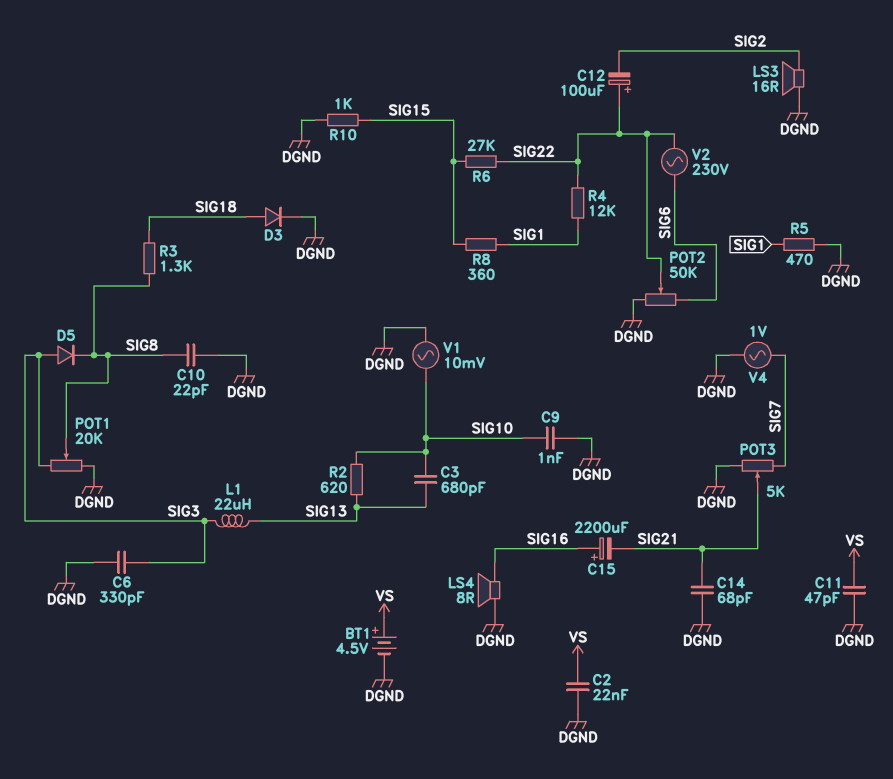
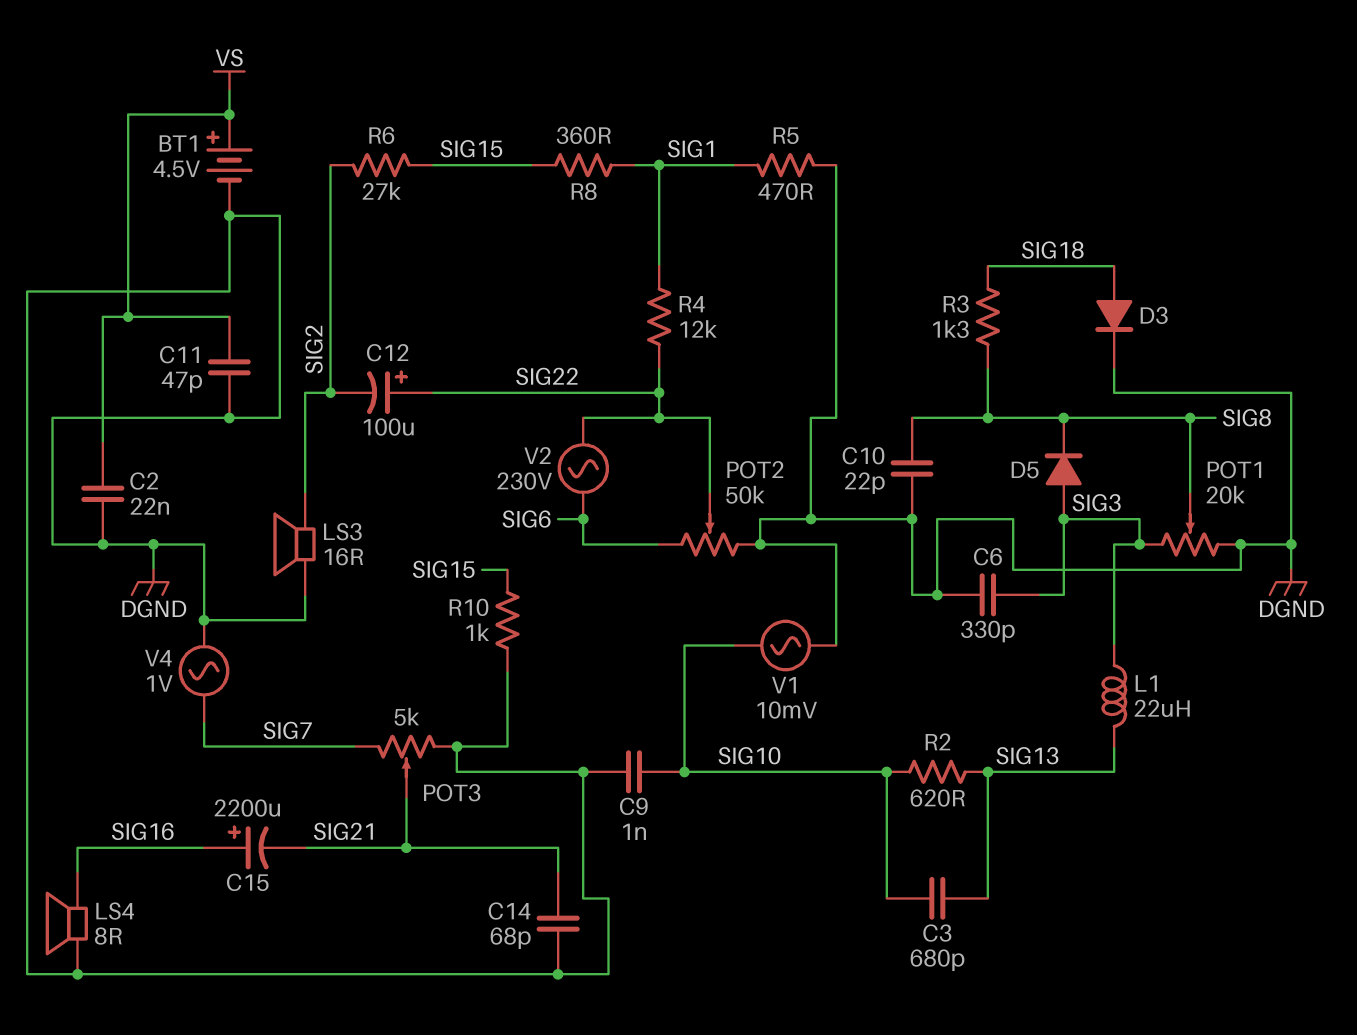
R6: 27k (SIG15, SIG22) -> 27k (SIG2, SIG15)

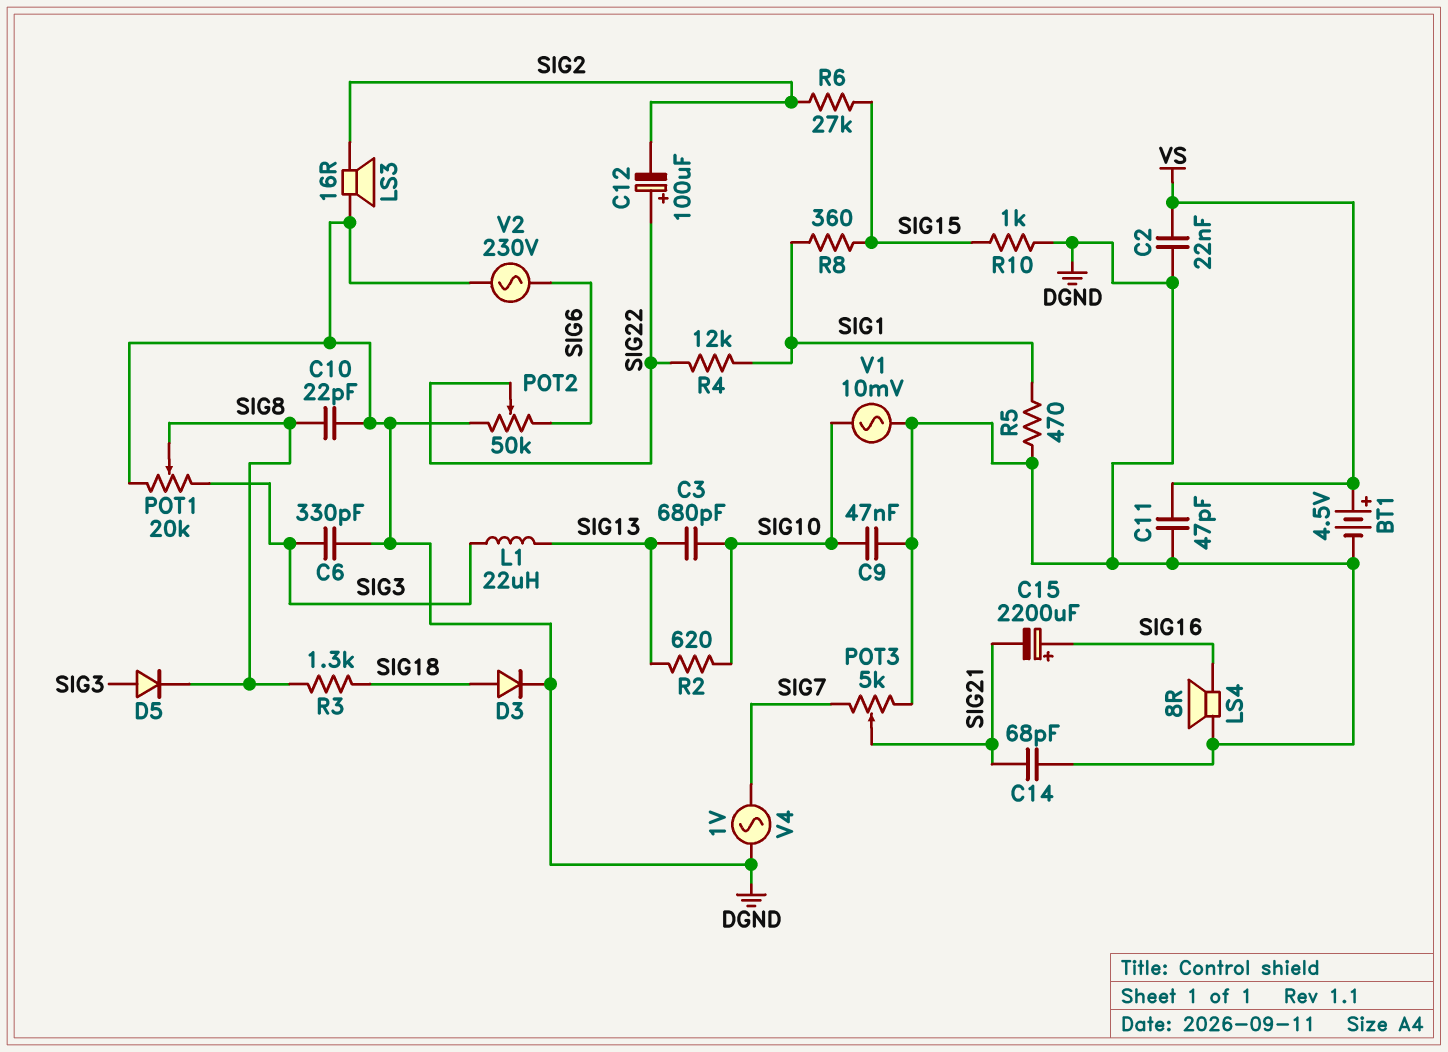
C9: 1nF (DGND, SIG10) -> 47nF (DGND, SIG10)
V2: AC 230V (SIG6, SIG22) -> AC 230V (DGND, SIG6)

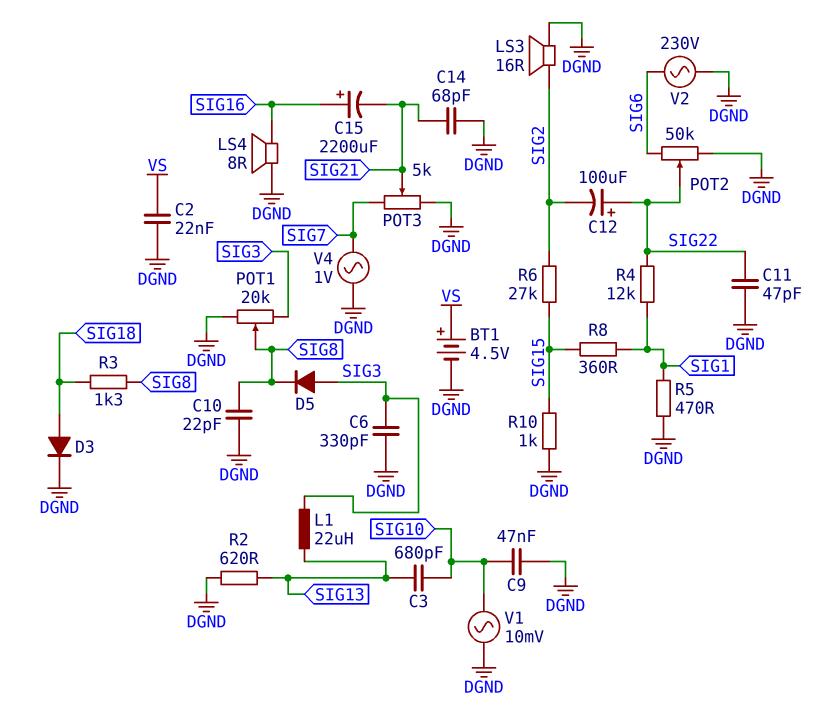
C11: 47pF (DGND, VS) -> 47pF (DGND, SIG22)
R2: 620 (SIG10, SIG13) -> 620 (DGND, SIG13)

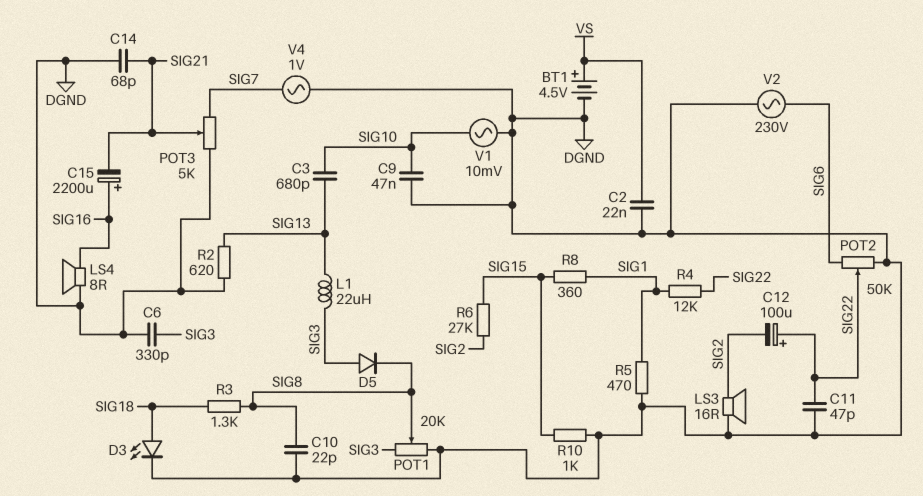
D3: diode (A SIG18, K DGND) -> LED (A SIG18, K DGND)

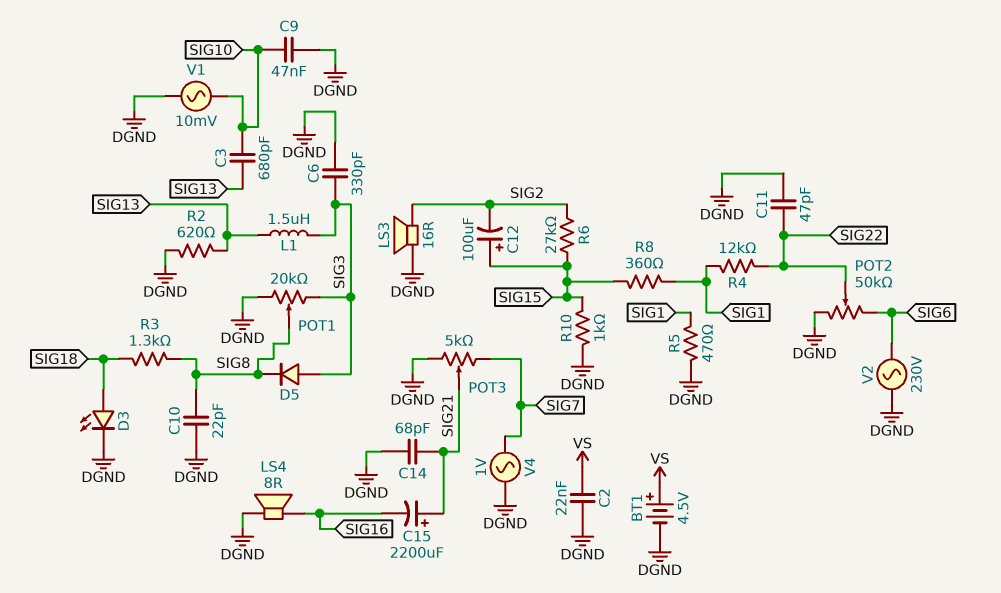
C12: 100uF (plus SIG22, minus SIG2) -> 100uF (plus SIG15, minus SIG2)
C15: 2200uF (plus SIG16, minus SIG21) -> 2200uF (plus SIG21, minus SIG16)
L1: 22uH (SIG3, SIG13) -> 1.5uH (SIG3, SIG13)

